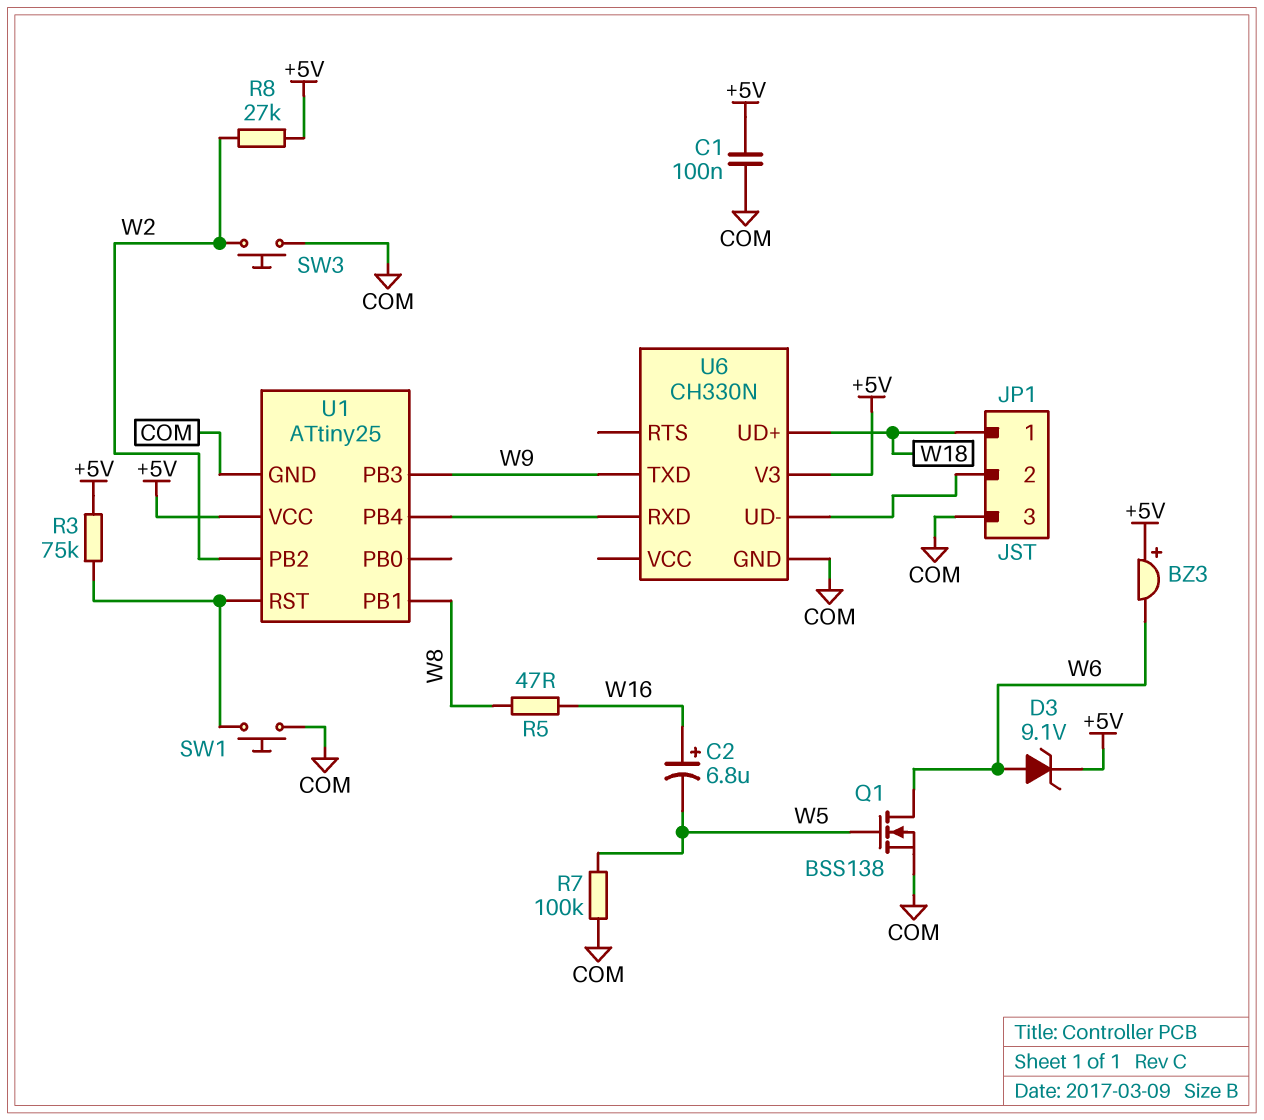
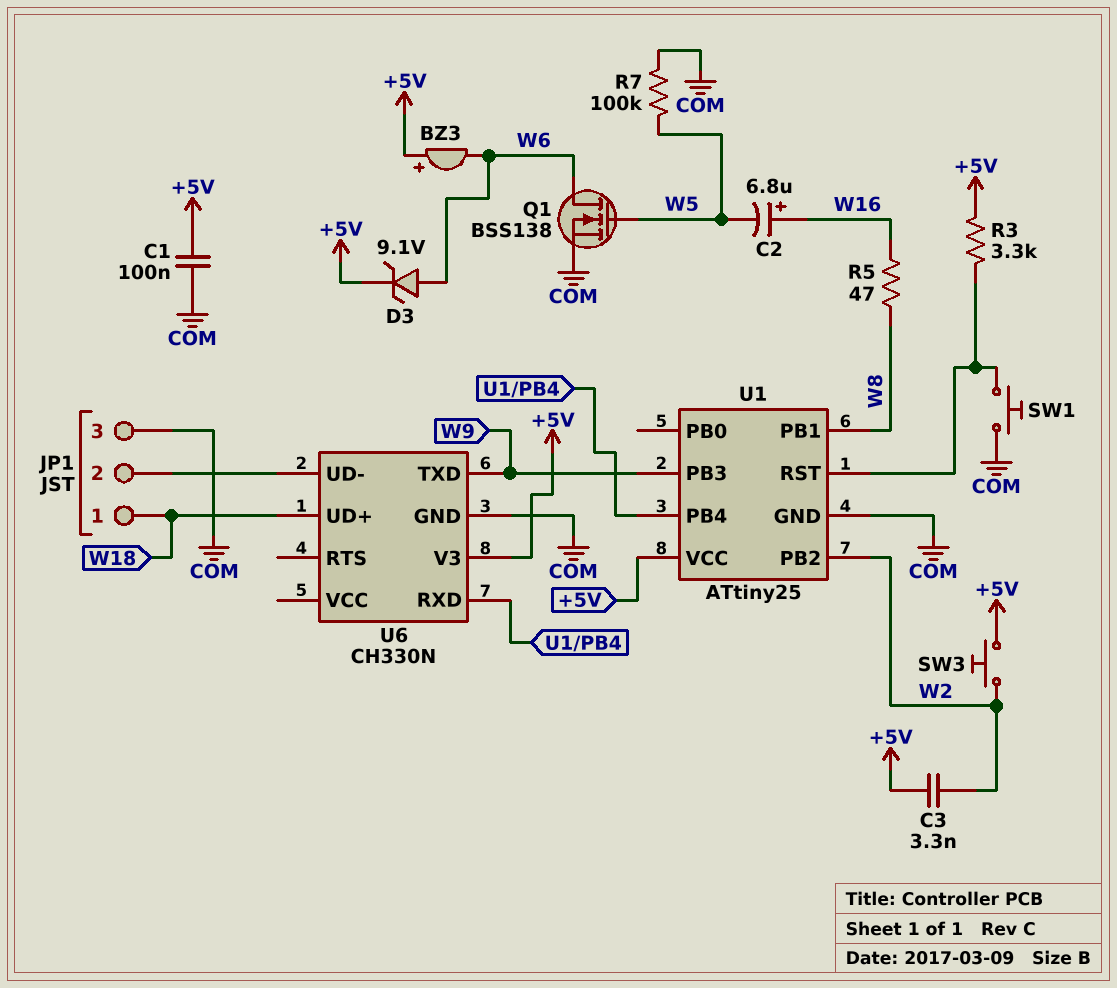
C3: none -> 3.3nF (+5V, W2)
R3: 75k (+5V, U1/RST) -> 3.3k (+5V, U1/RST)
R8: 27k (+5V, W2) -> none
SW3: button (COM, W2) -> button (+5V, W2)

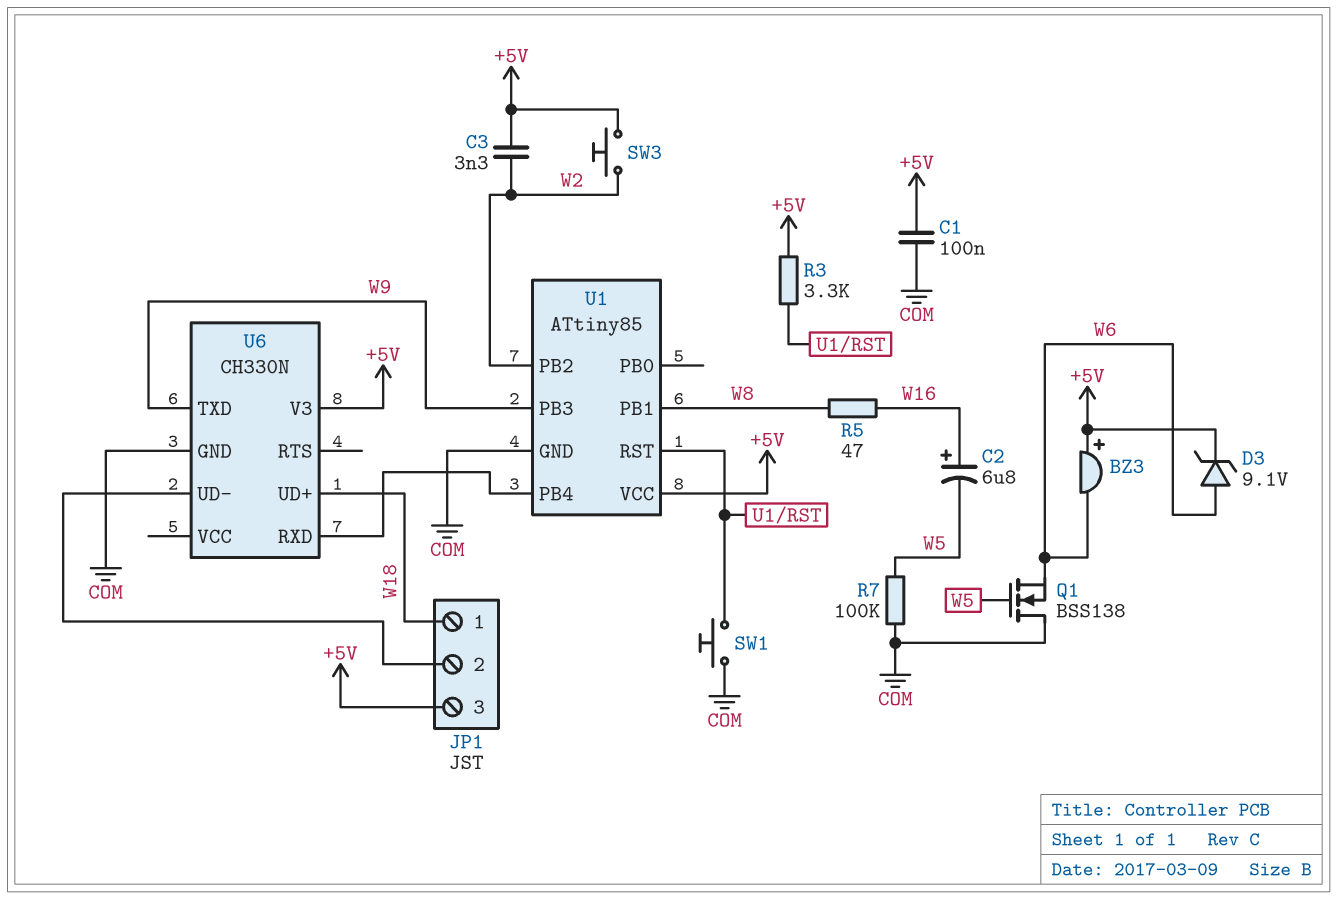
JP1 pin 3: COM -> +5V
Q1: NMOS BSS138 (G W5, D W6, S COM) -> NMOS BSS138 (G W5, D COM, S W6)
U1: ATtiny25 -> ATtiny85

